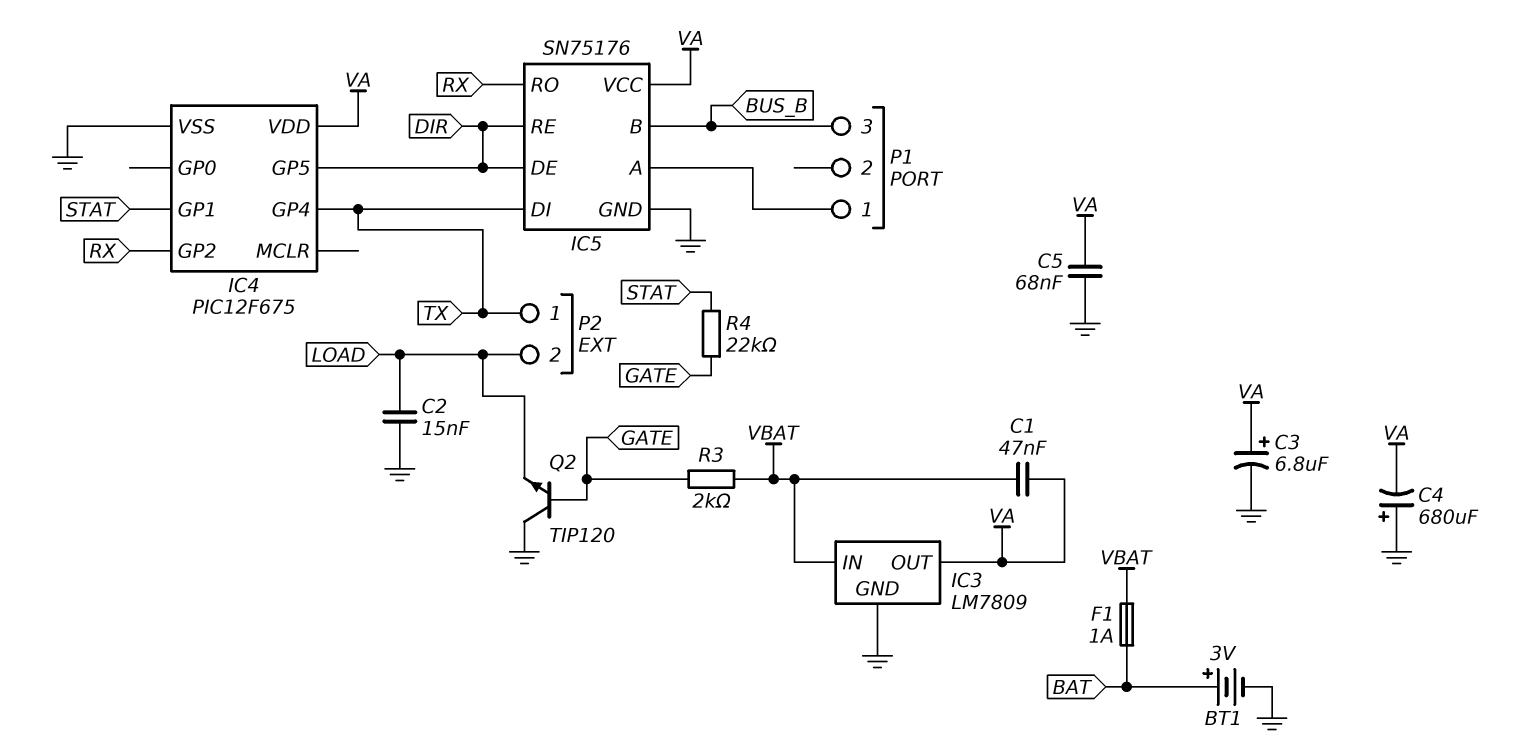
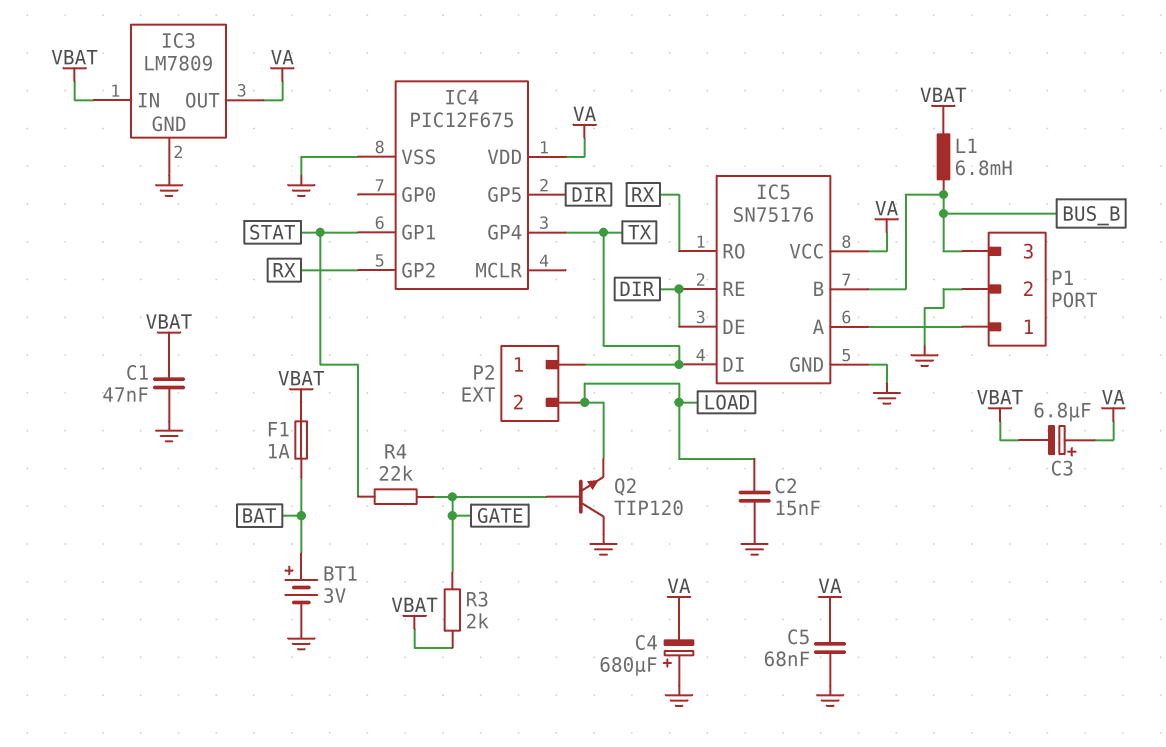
C1: 47nF (VA, VBAT) -> 47nF (GND, VBAT)
C3: 6.8uF (plus VA, minus GND) -> 6.8uF (plus VA, minus VBAT)
L1: none -> 6.8mH (BUS_B, VBAT)
P1 pin 2: none -> GND

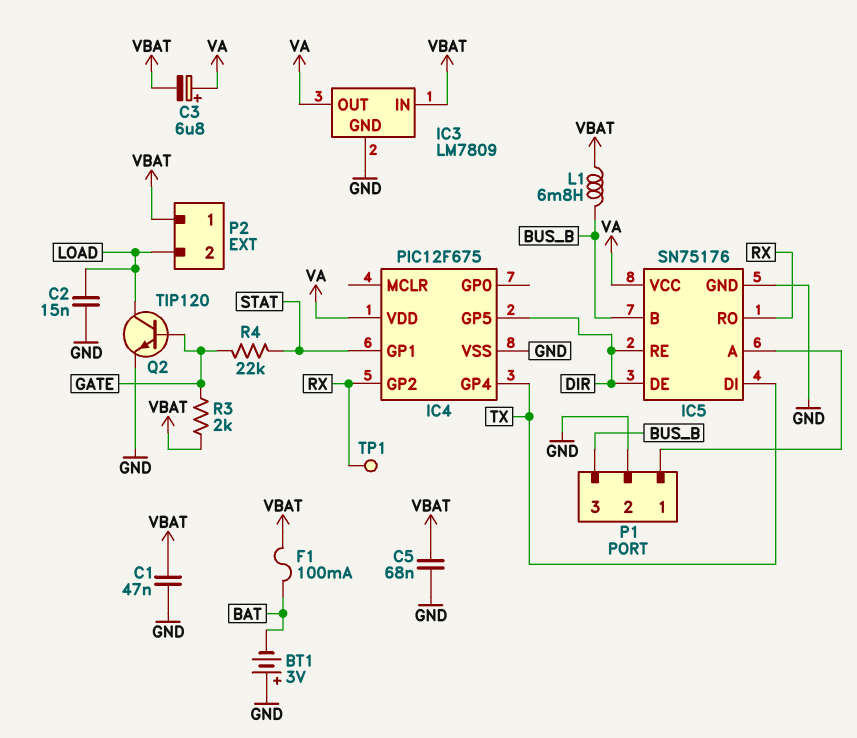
BT1: 3V (plus BAT, minus GND) -> 3V (plus GND, minus BAT)
C4: 680uF (plus GND, minus VA) -> none
C5: 68nF (GND, VA) -> 68nF (GND, VBAT)
F1: 1A (BAT, VBAT) -> 100mA (BAT, VBAT)
P2 pin 1: TX -> VBAT
Q2: NPN TIP120 (B GATE, C GND, E LOAD) -> NPN TIP120 (B GATE, C LOAD, E GND)
TP1: none -> test point (RX)

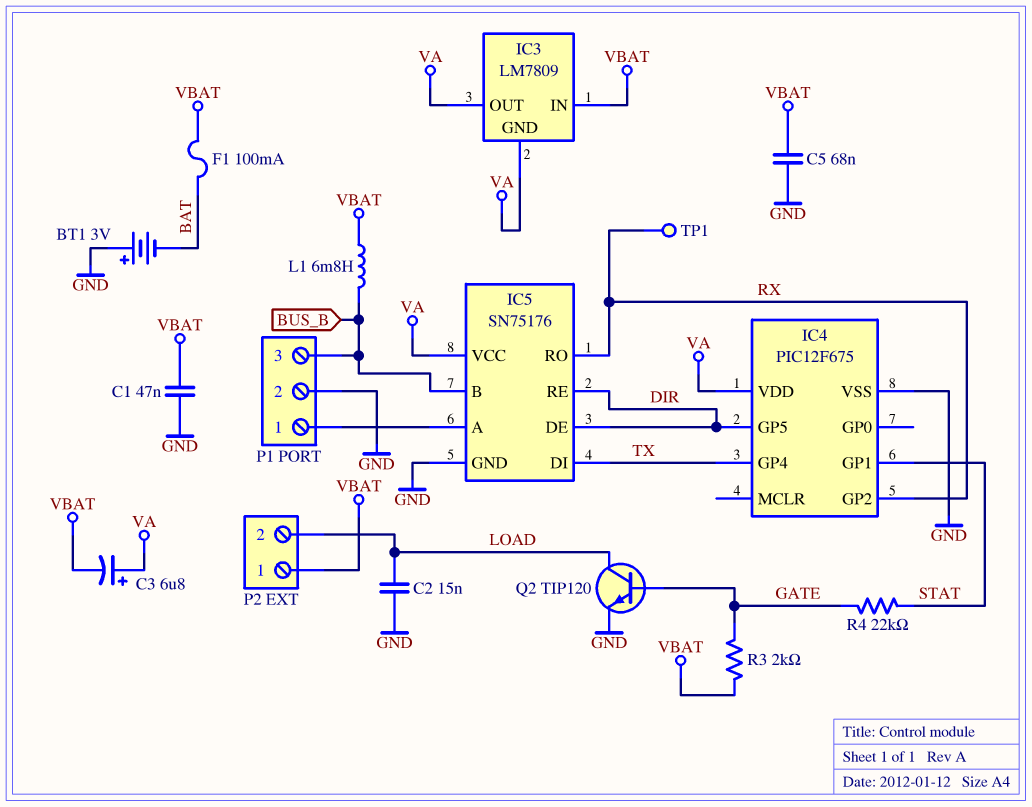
IC3 pin GND: GND -> VA

